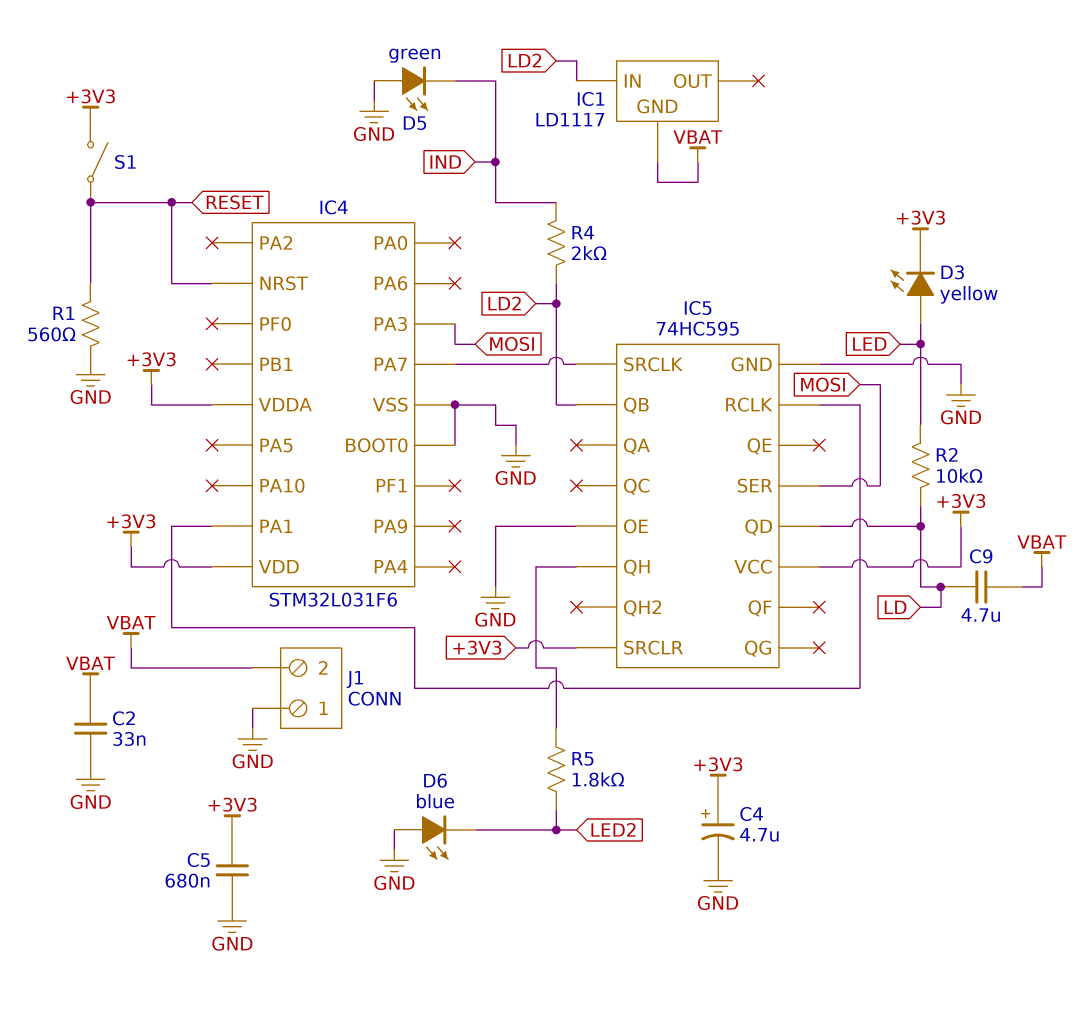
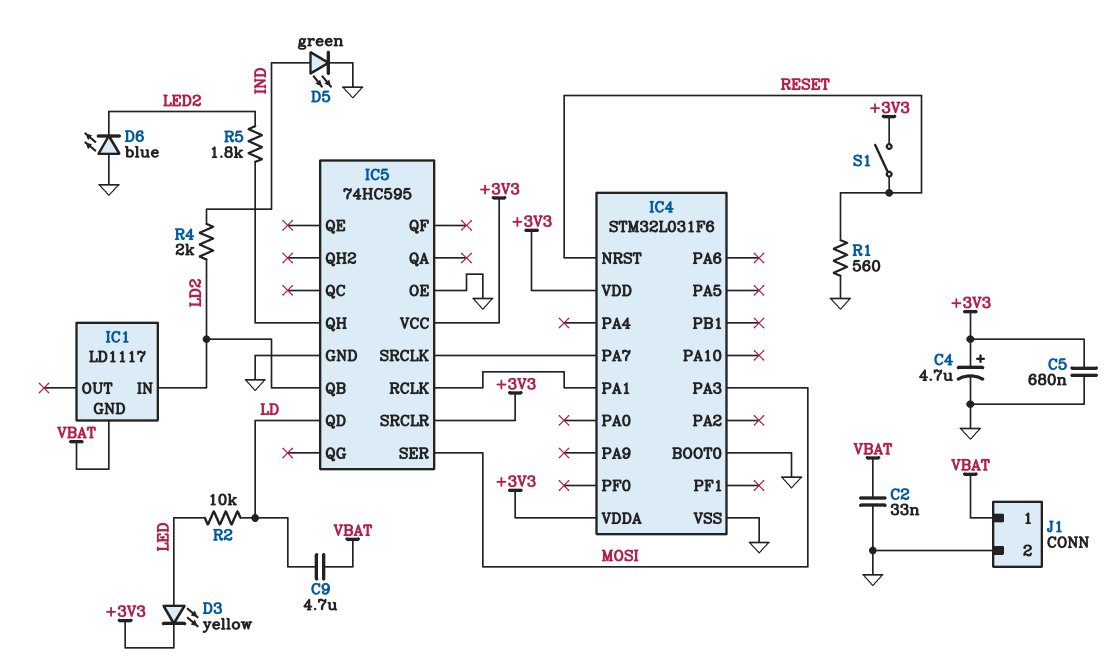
D5: LED green (A GND, K IND) -> LED green (A IND, K GND)
J1 pin 1: GND -> VBAT
J1 pin 2: VBAT -> GND

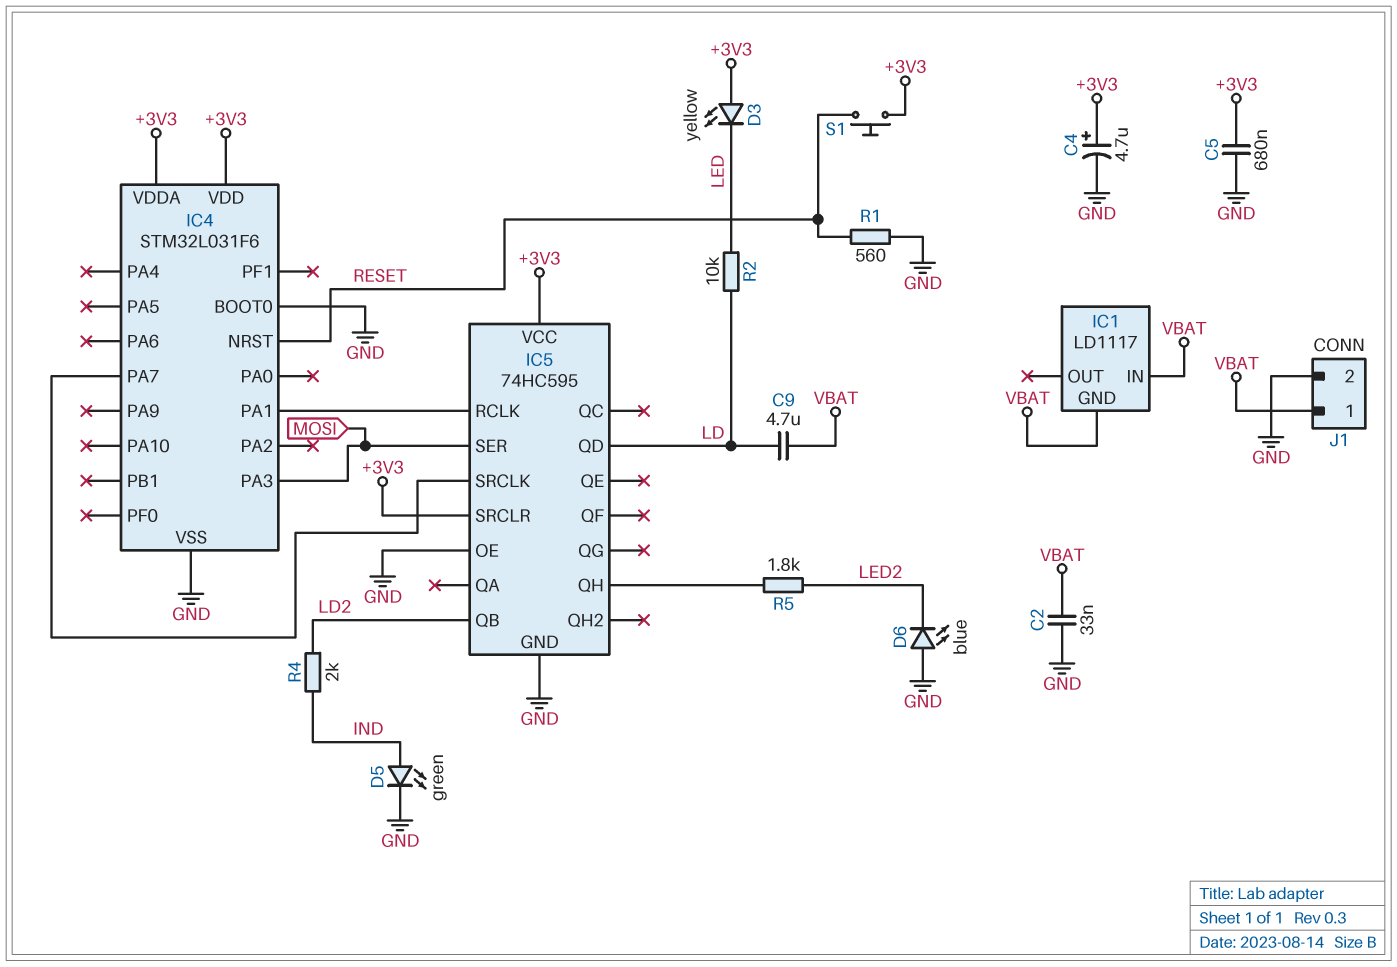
D3: LED yellow (A LED, K +3V3) -> LED yellow (A +3V3, K LED)
IC1 pin IN: LD2 -> VBAT
S1: switch (+3V3, RESET) -> button (+3V3, RESET)

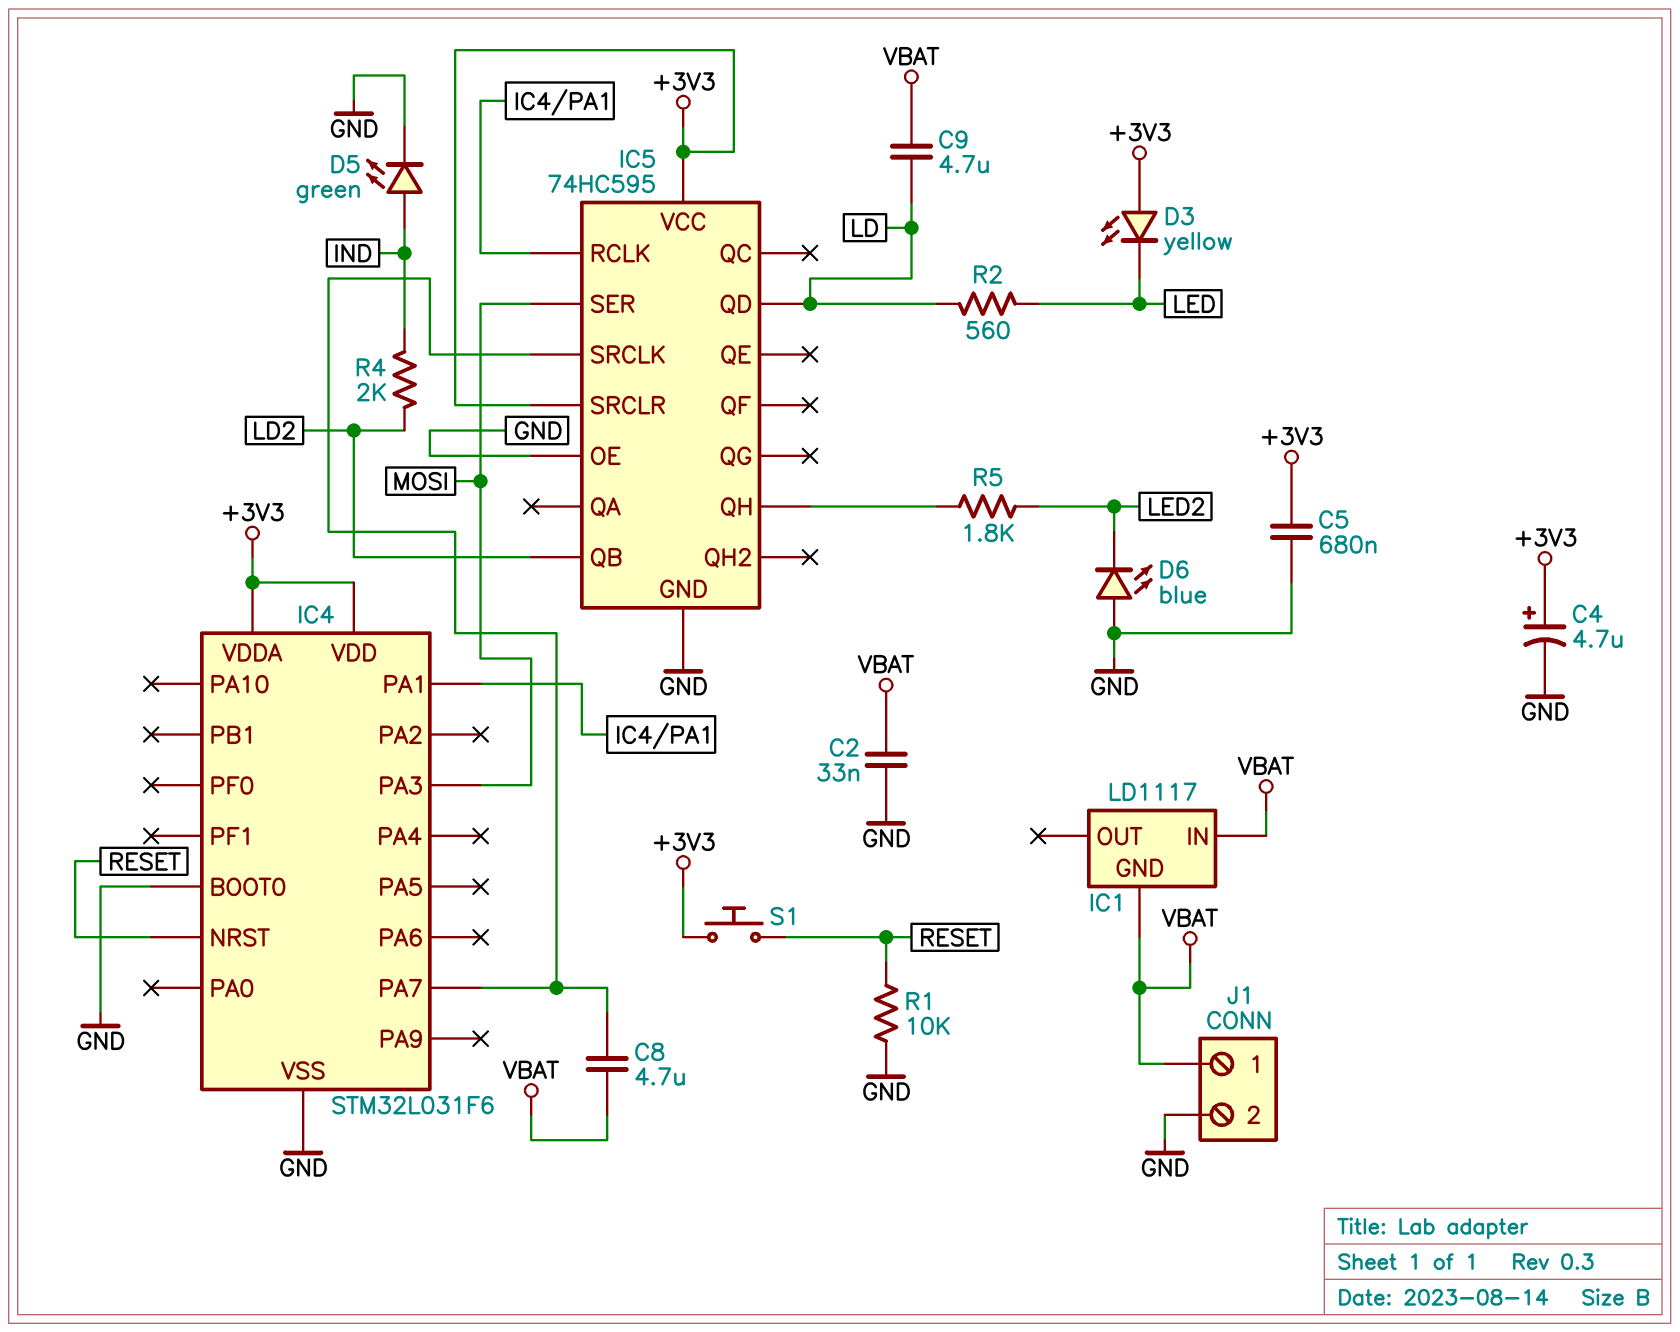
C8: none -> 4.7uF (IC4/PA7, VBAT)
R1: 560 (GND, RESET) -> 10k (GND, RESET)
R2: 10k (LD, LED) -> 560 (LD, LED)

